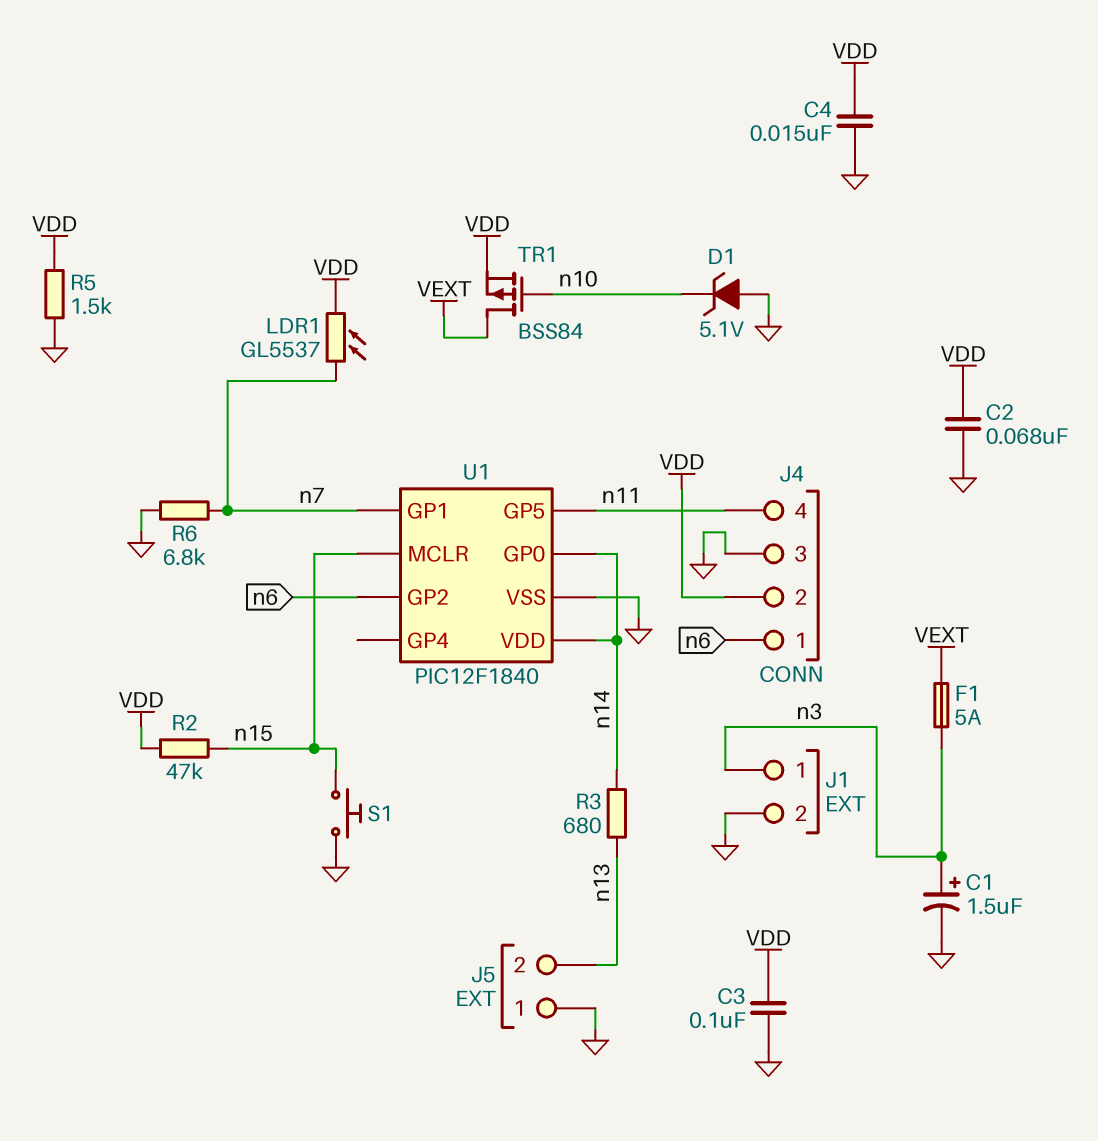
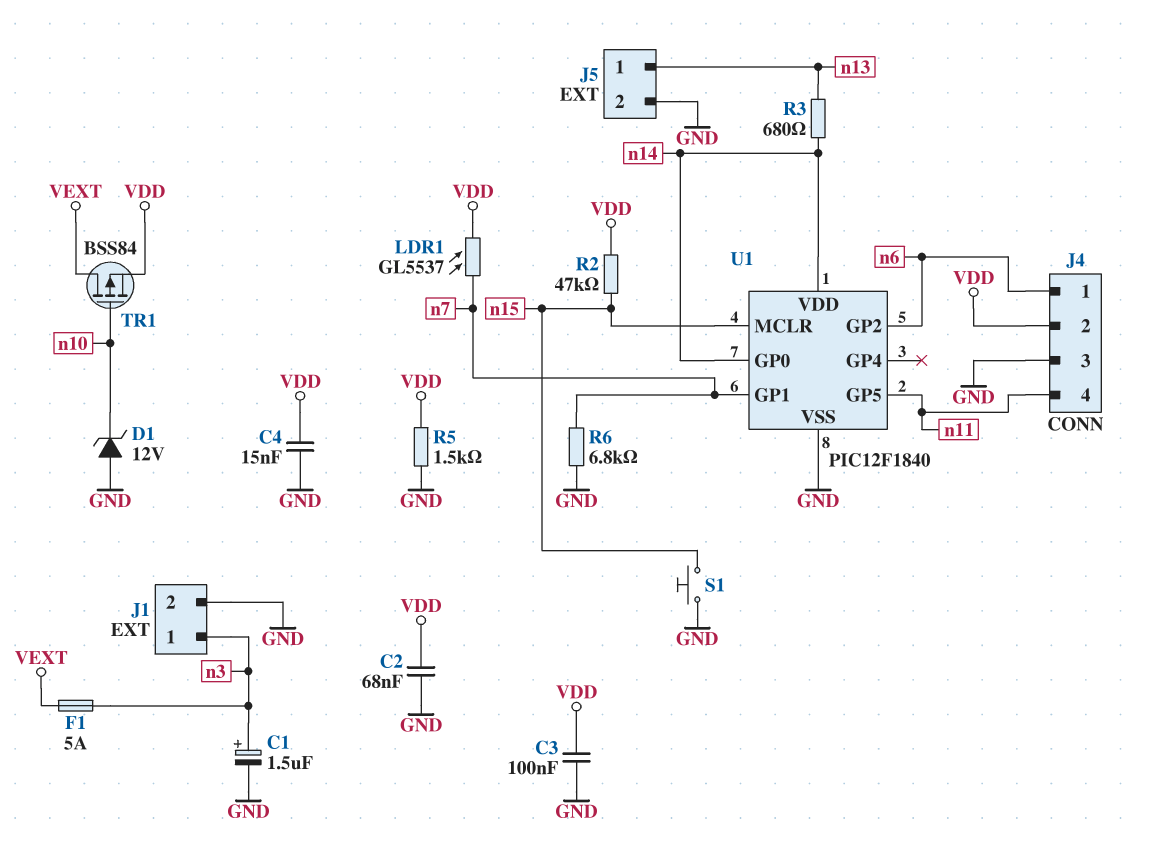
D1: zener 5.1V (A GND, K n10) -> zener 12V (A GND, K n10)
J5 pin 1: GND -> n13
J5 pin 2: n13 -> GND

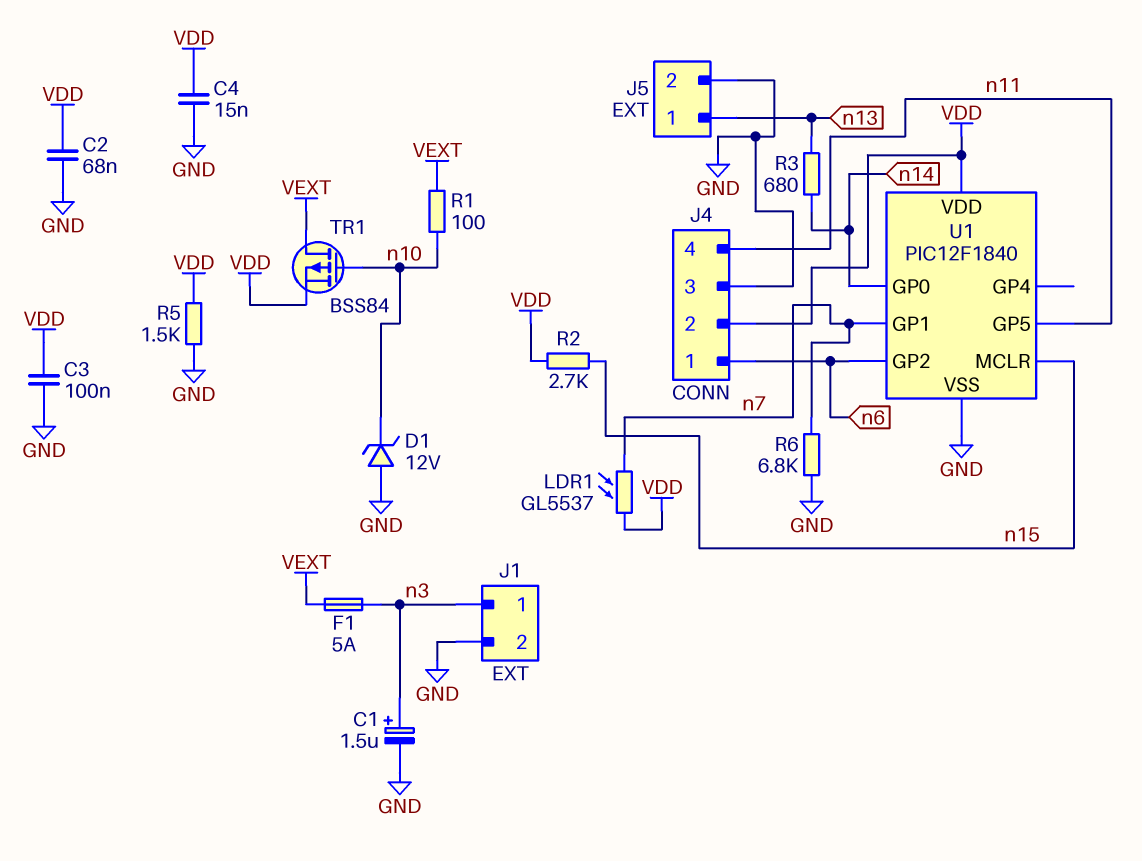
R1: none -> 100 (VEXT, n10)
R2: 47k (VDD, n15) -> 2.7k (VDD, n15)
S1: button (GND, n15) -> none
U1 pin VDD: n14 -> VDD

